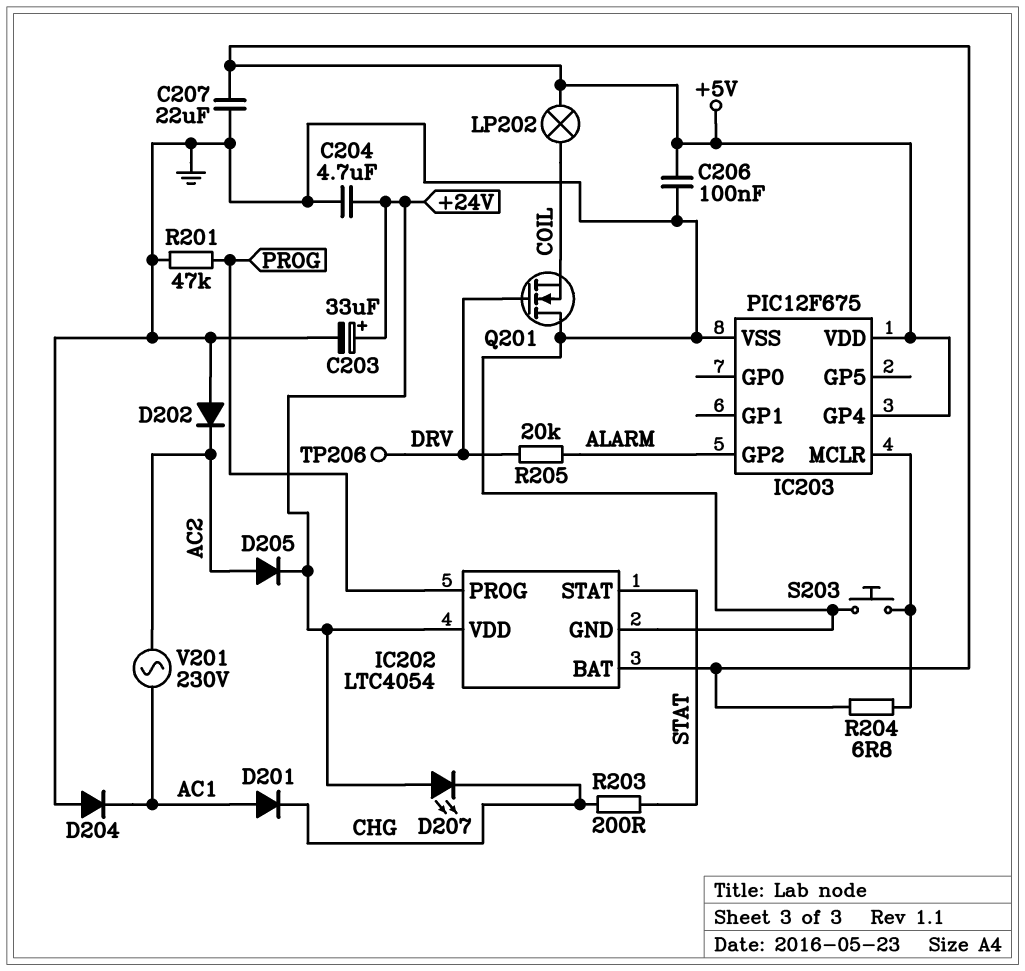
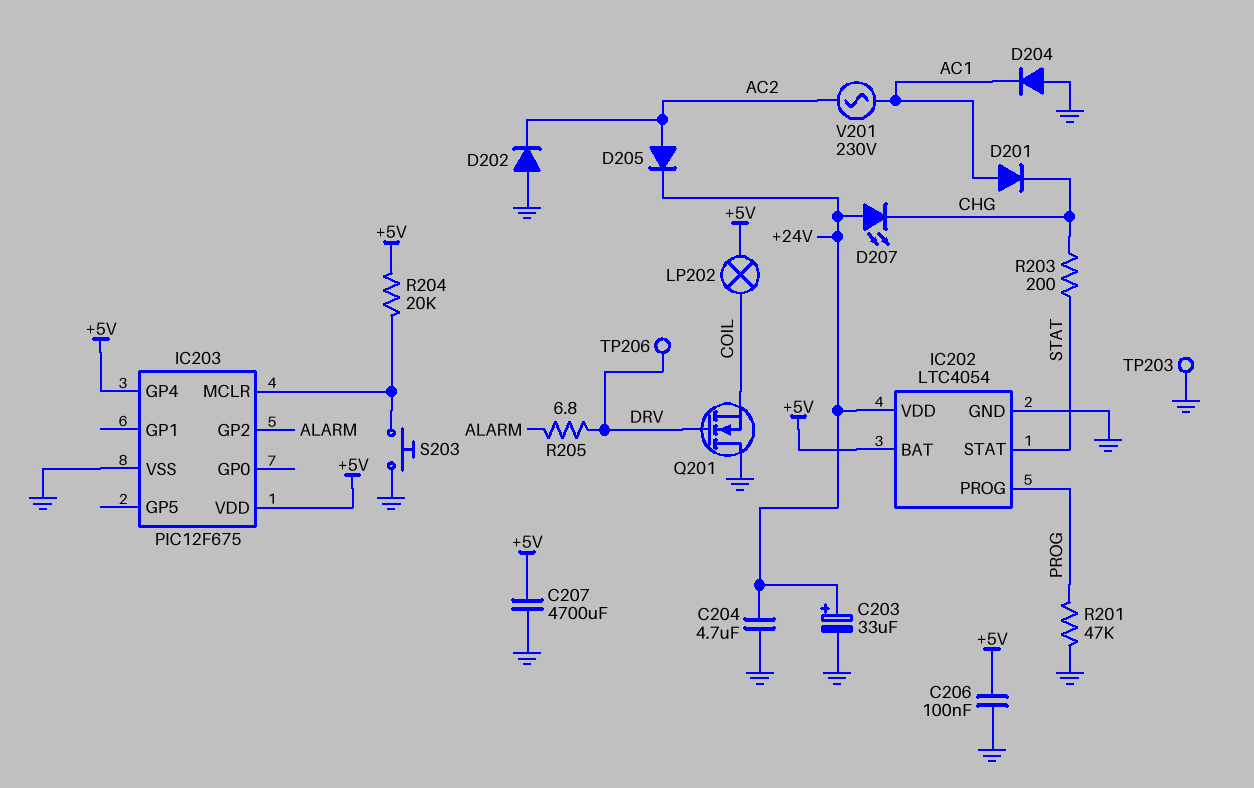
C207: 22uF (+5V, GND) -> 4700uF (+5V, GND)
R204: 6.8 (+5V, IC203/MCLR) -> 20k (+5V, IC203/MCLR)
R205: 20k (ALARM, DRV) -> 6.8 (ALARM, DRV)
TP203: none -> test point (GND)

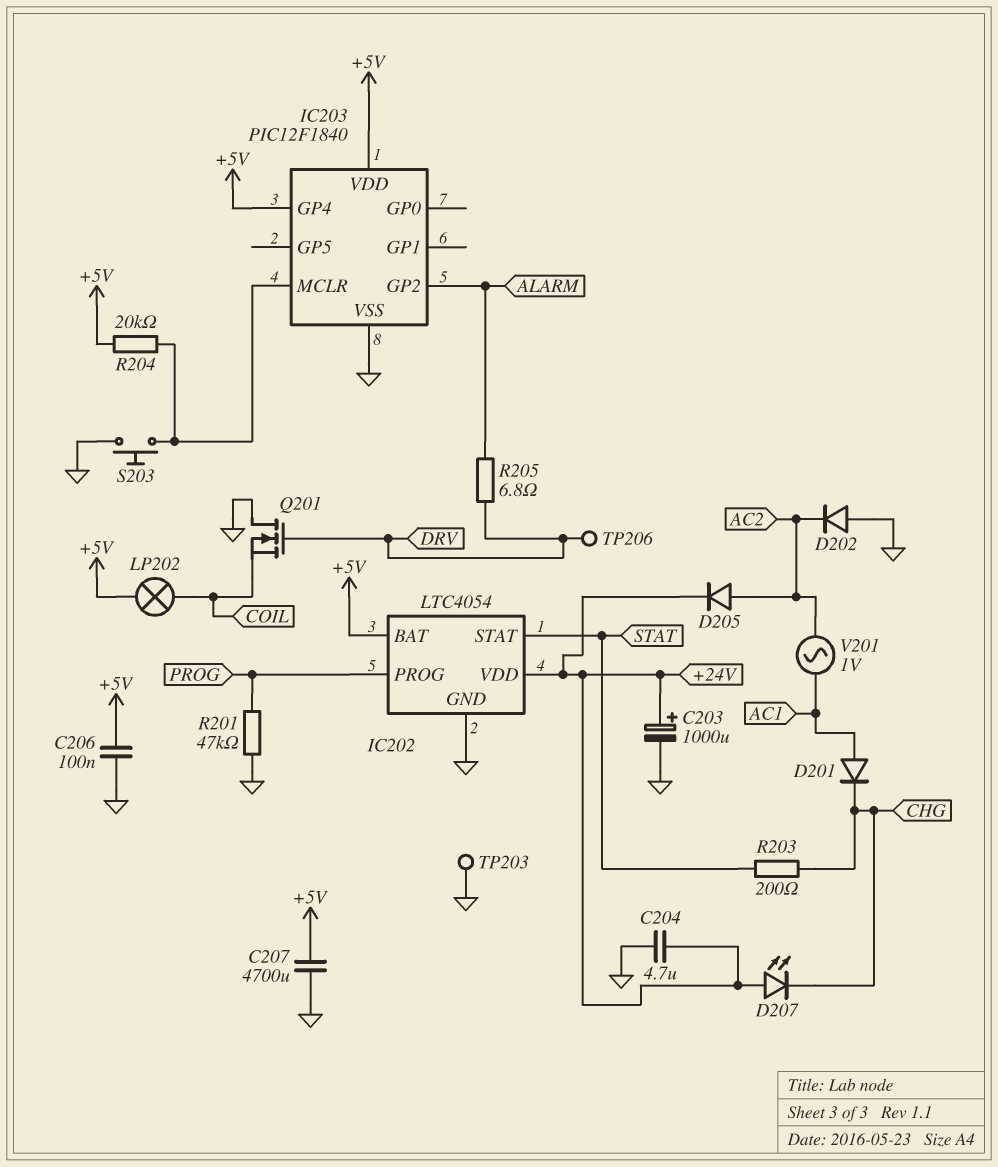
C203: 33uF (plus +24V, minus GND) -> 1000uF (plus +24V, minus GND)
D204: diode (A GND, K AC1) -> none
IC203: PIC12F675 -> PIC12F1840
V201: AC 230V (AC1, AC2) -> AC 1V (AC1, AC2)

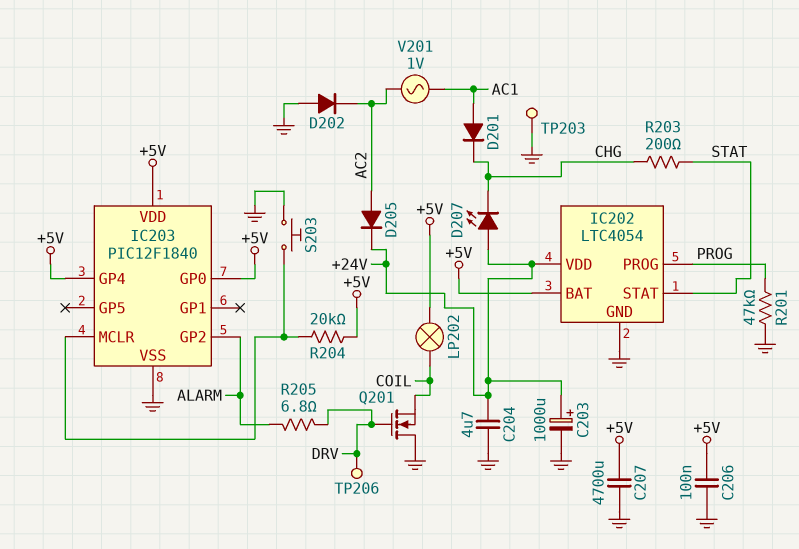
IC203 pin GP0: none -> +5V

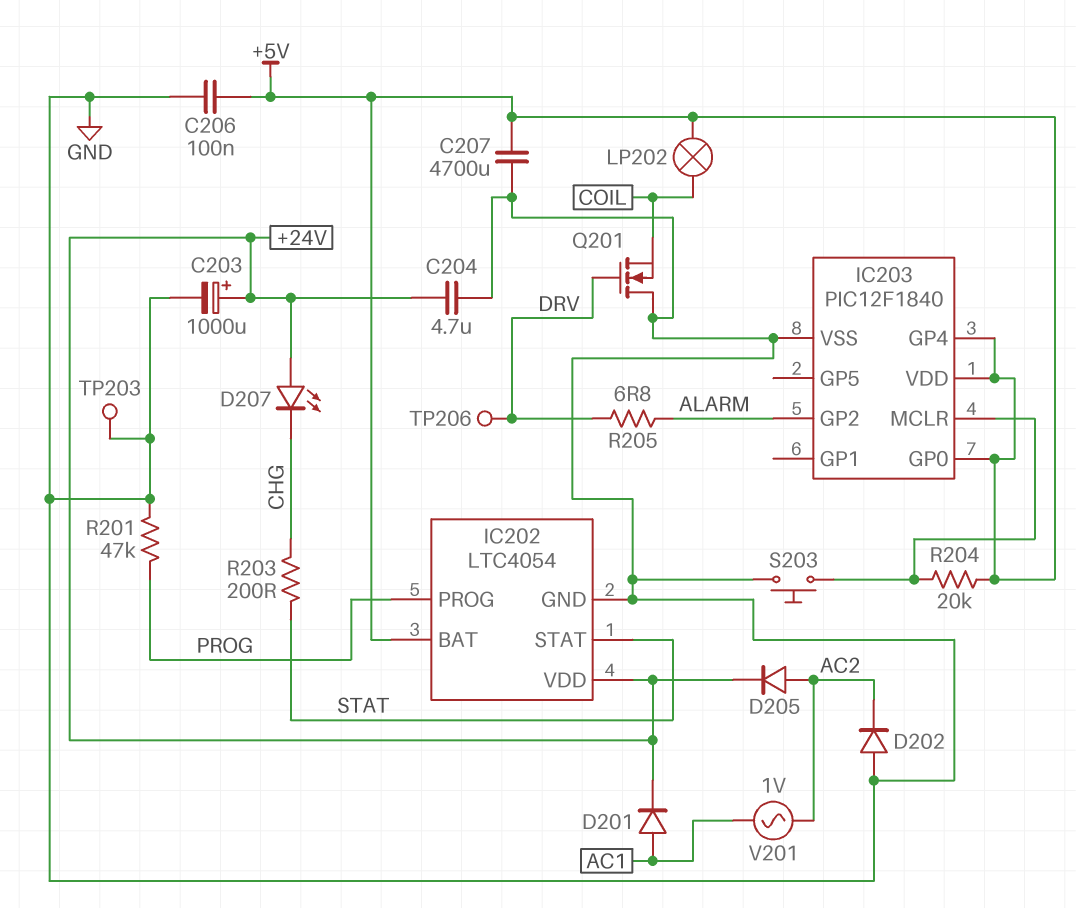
D201: diode (A AC1, K CHG) -> diode (A AC1, K +24V)

